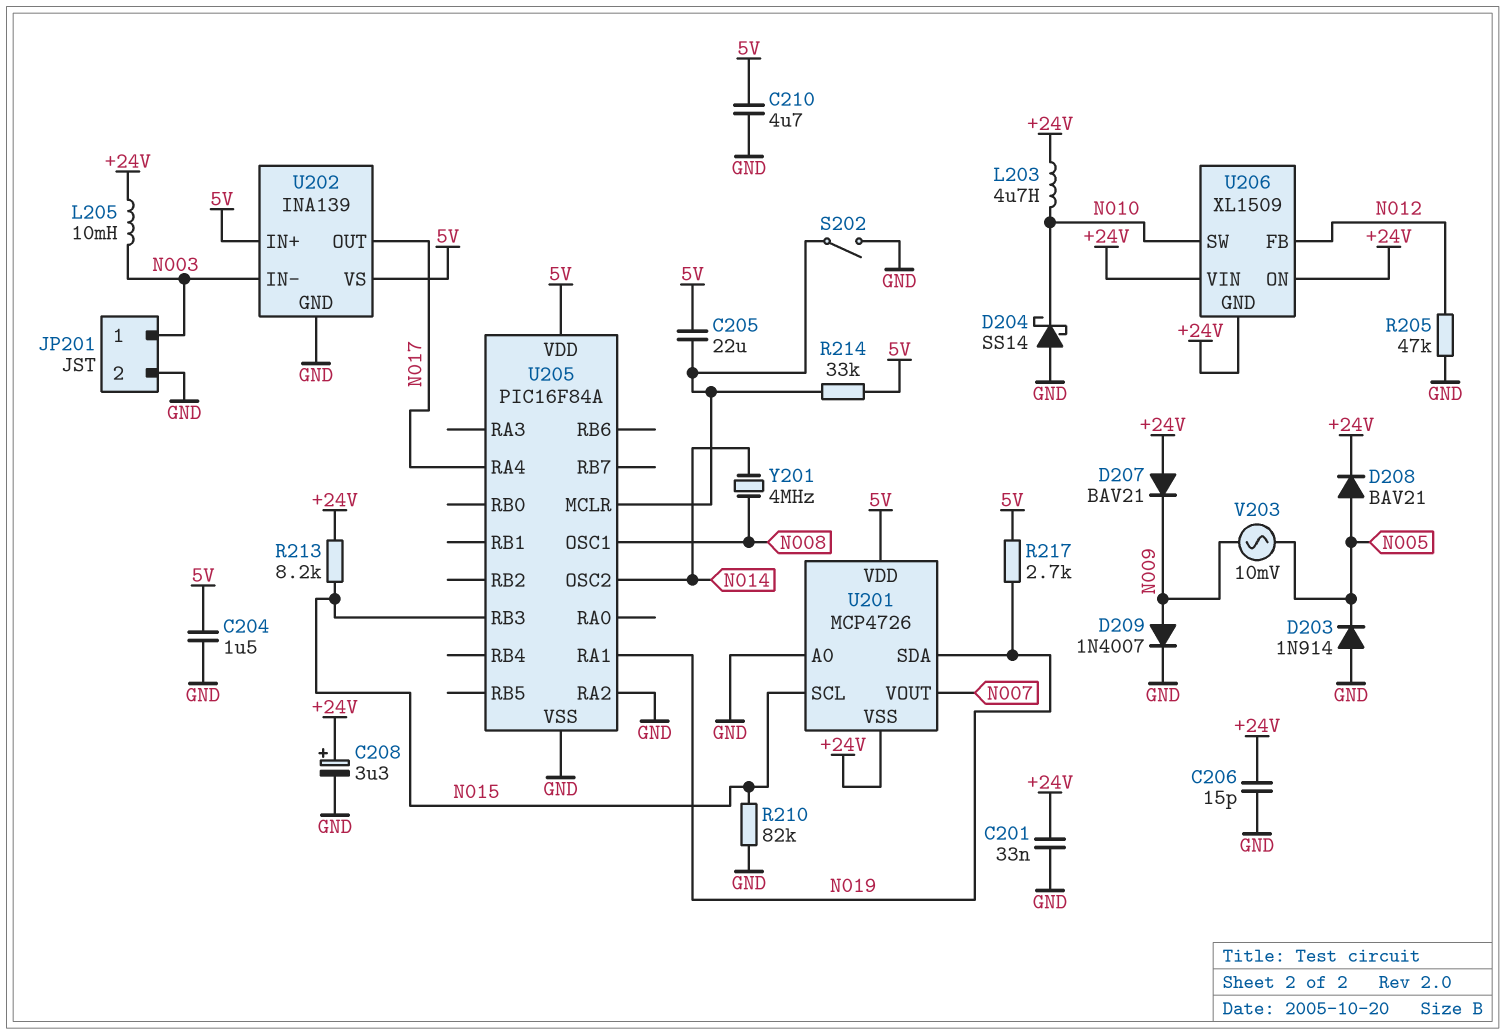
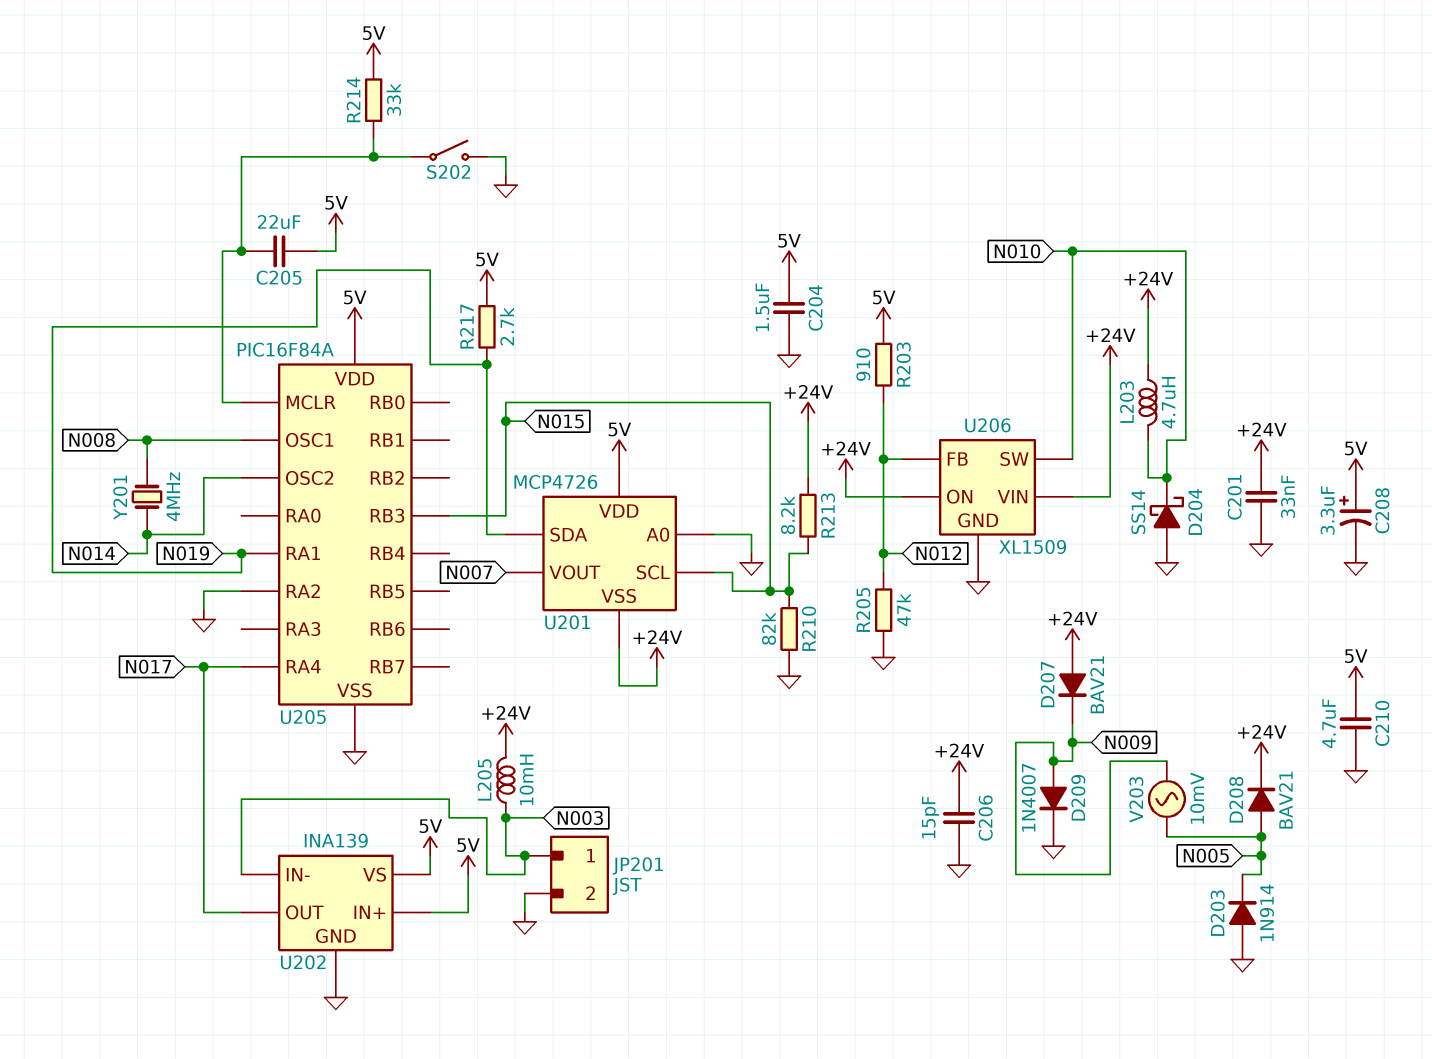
C208: 3.3uF (plus +24V, minus GND) -> 3.3uF (plus 5V, minus GND)
R203: none -> 910 (5V, N012)
U206 pin GND: +24V -> GND

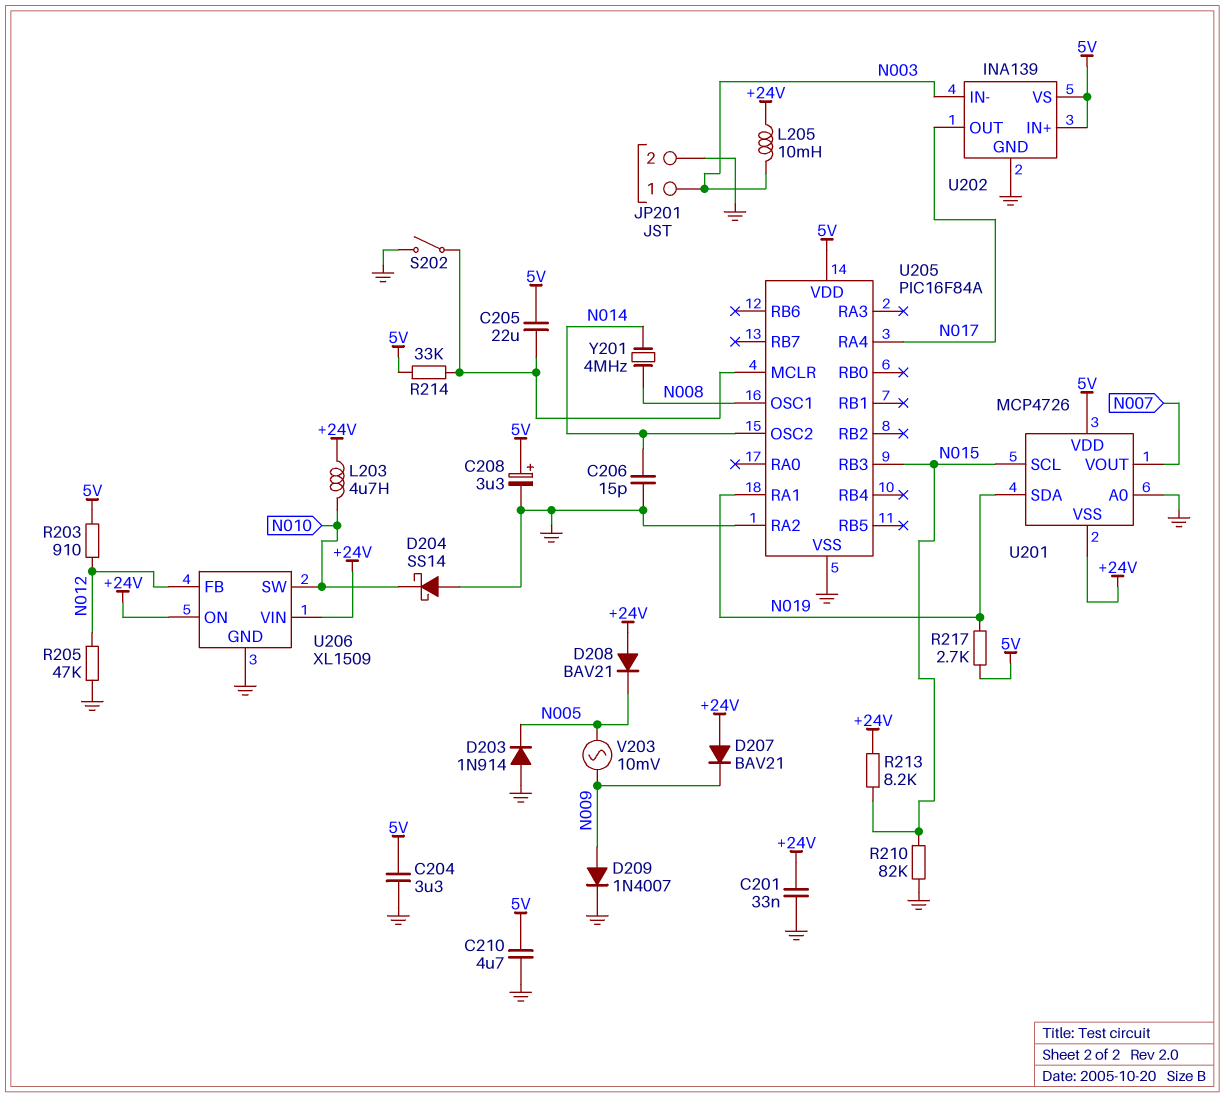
C204: 1.5uF (5V, GND) -> 3.3uF (5V, GND)
C206: 15pF (+24V, GND) -> 15pF (GND, N014)
D208: diode BAV21 (A N005, K +24V) -> diode BAV21 (A +24V, K N005)

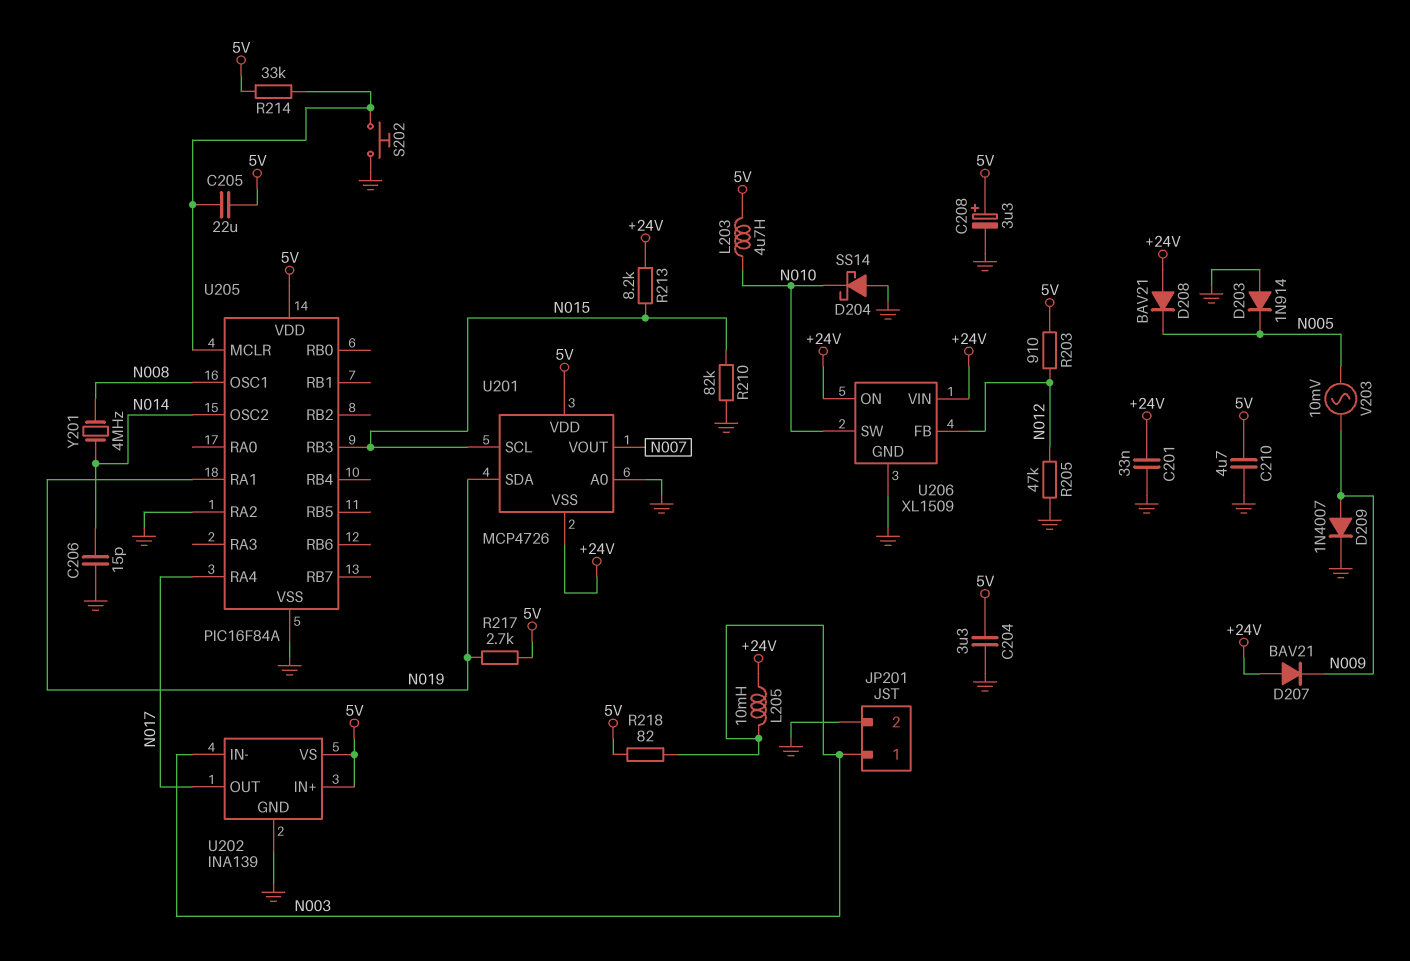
L203: 4.7uH (+24V, N010) -> 4.7uH (5V, N010)
R218: none -> 82 (5V, N003)
S202: switch (GND, U205/MCLR) -> button (GND, U205/MCLR)

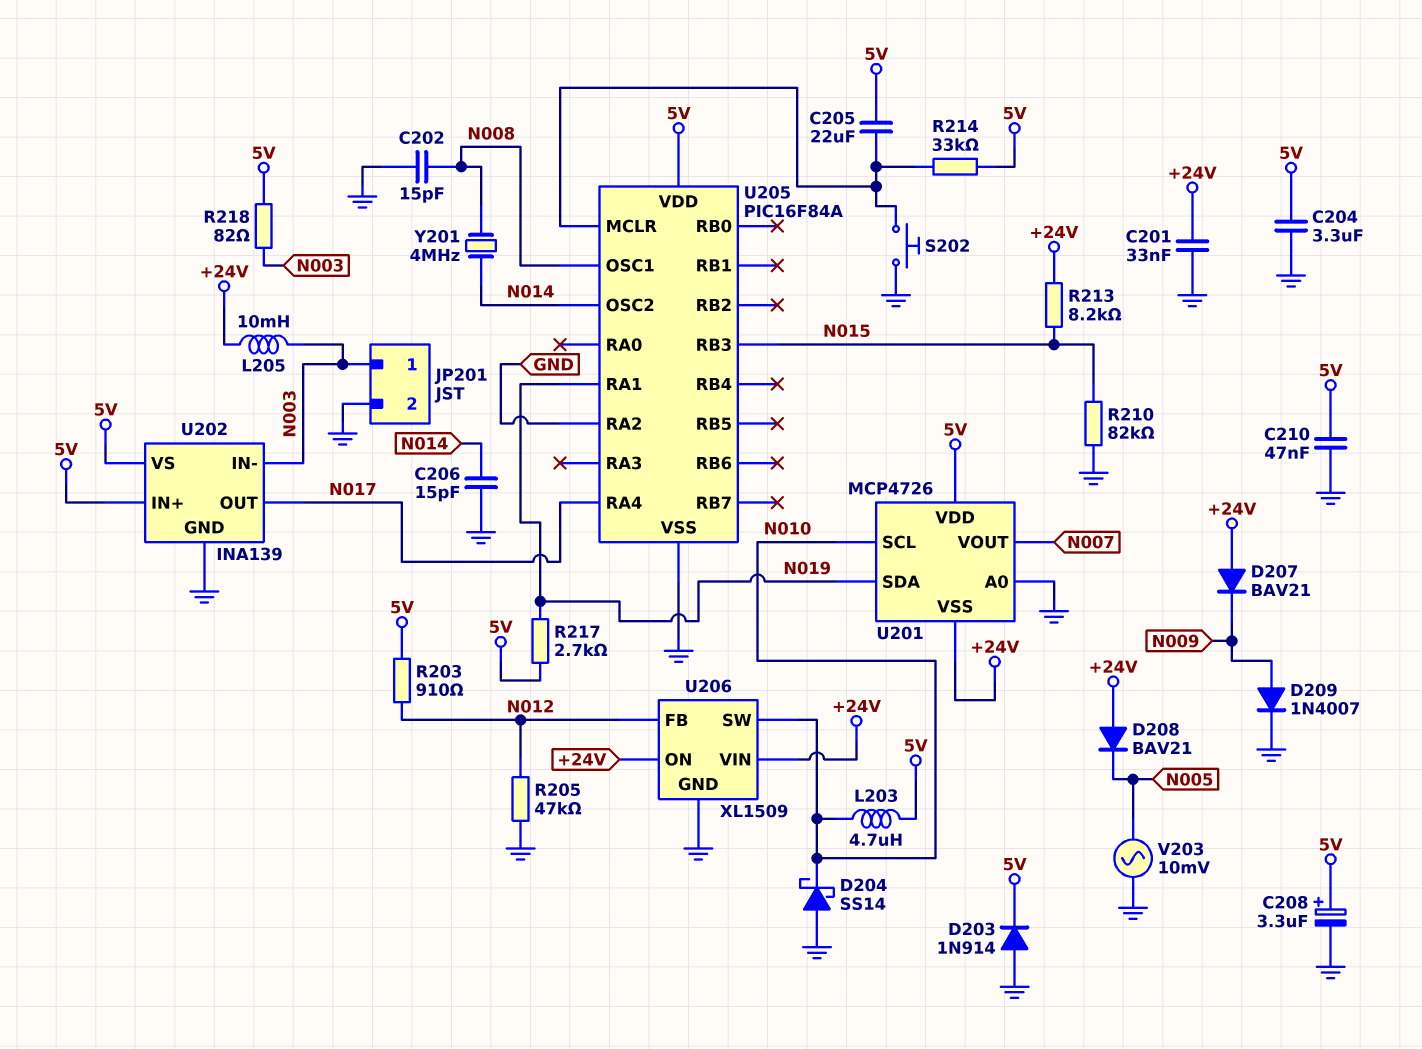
C202: none -> 15pF (GND, N008)
C210: 4.7uF (5V, GND) -> 47nF (5V, GND)
D203: diode 1N914 (A GND, K N005) -> diode 1N914 (A GND, K 5V)
U201 pin SCL: N015 -> N010
V203: AC 10mV (N005, N009) -> AC 10mV (GND, N005)

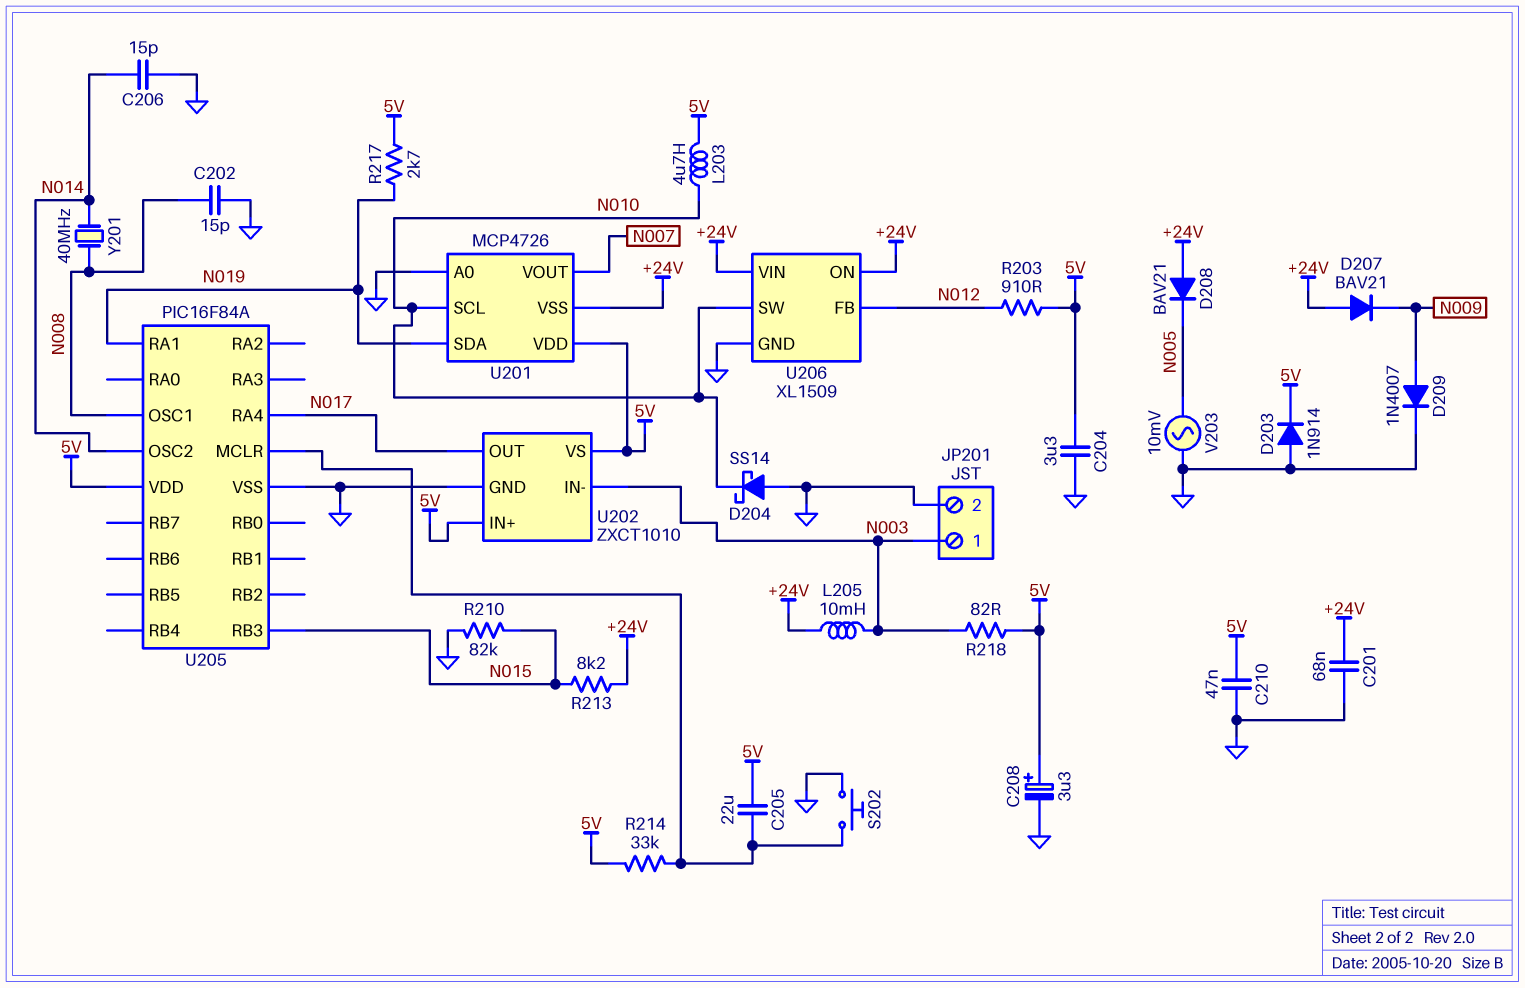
C201: 33nF (+24V, GND) -> 68nF (+24V, GND)
R205: 47k (GND, N012) -> none
U202: INA139 -> ZXCT1010
U205 pin RA2: GND -> none
Y201: 4MHz (N008, N014) -> 40MHz (N008, N014)

